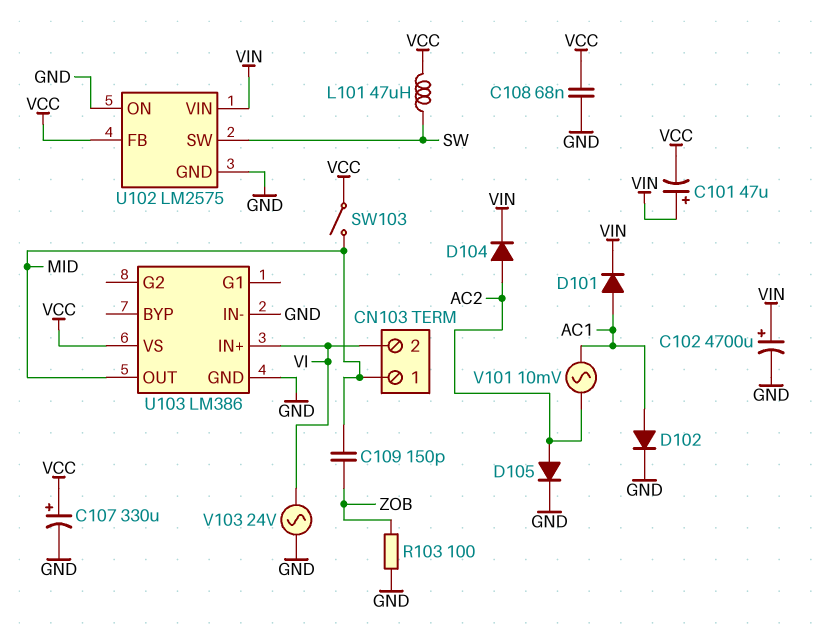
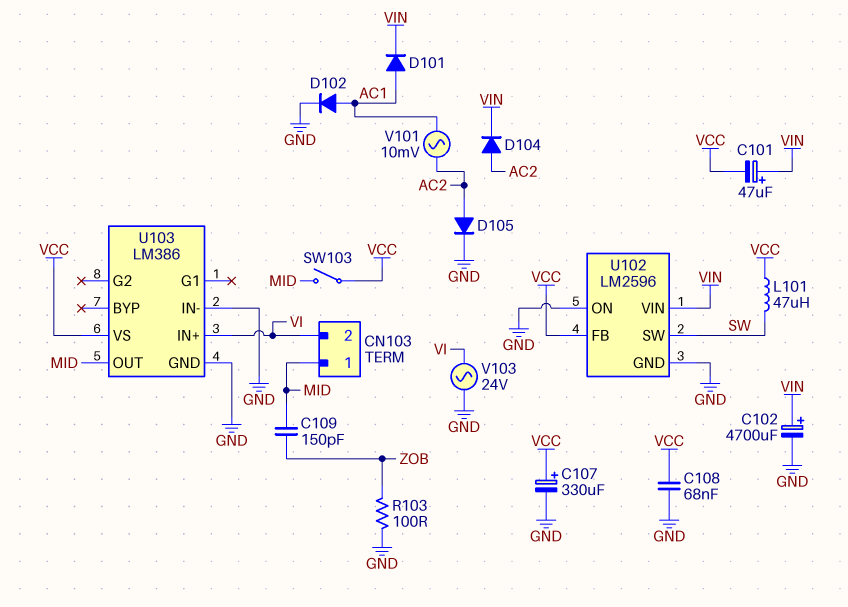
U102: LM2575 -> LM2596

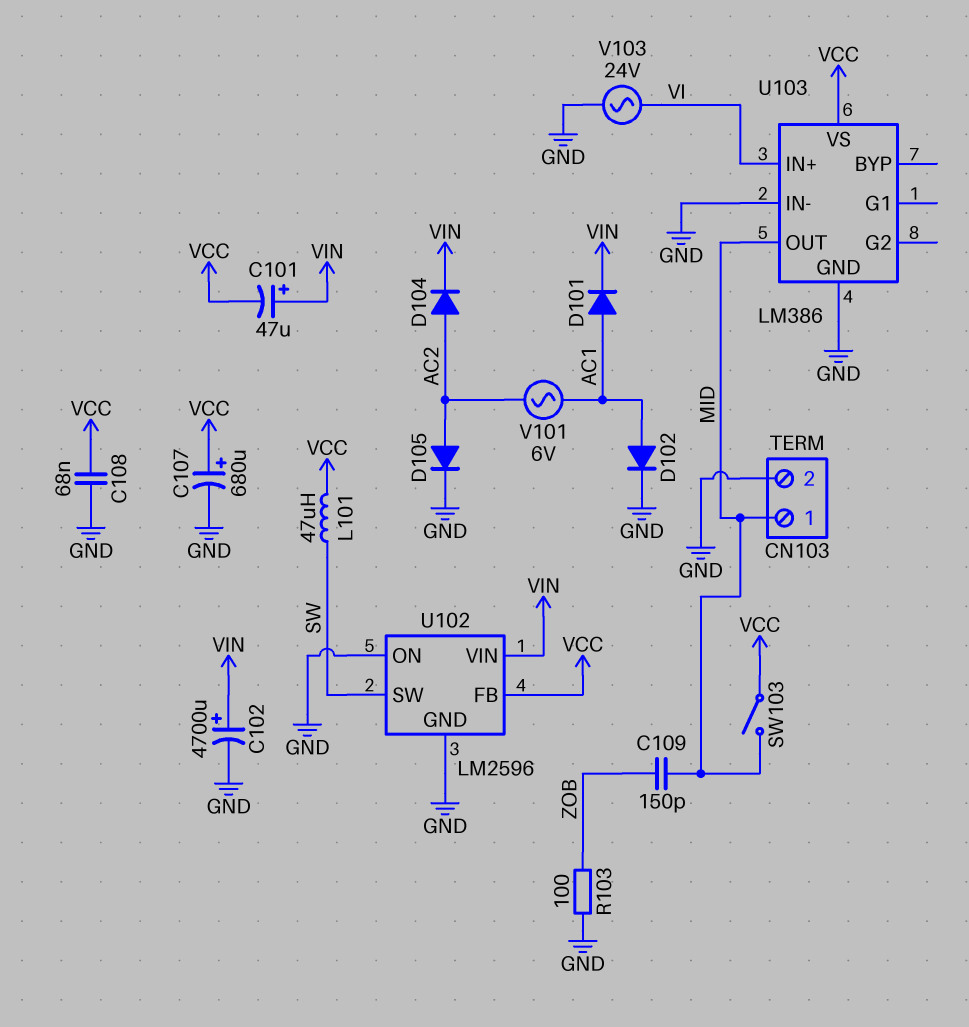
C107: 330uF (plus VCC, minus GND) -> 680uF (plus VCC, minus GND)
CN103 pin 2: VI -> GND
V101: AC 10mV (AC1, AC2) -> AC 6V (AC1, AC2)

